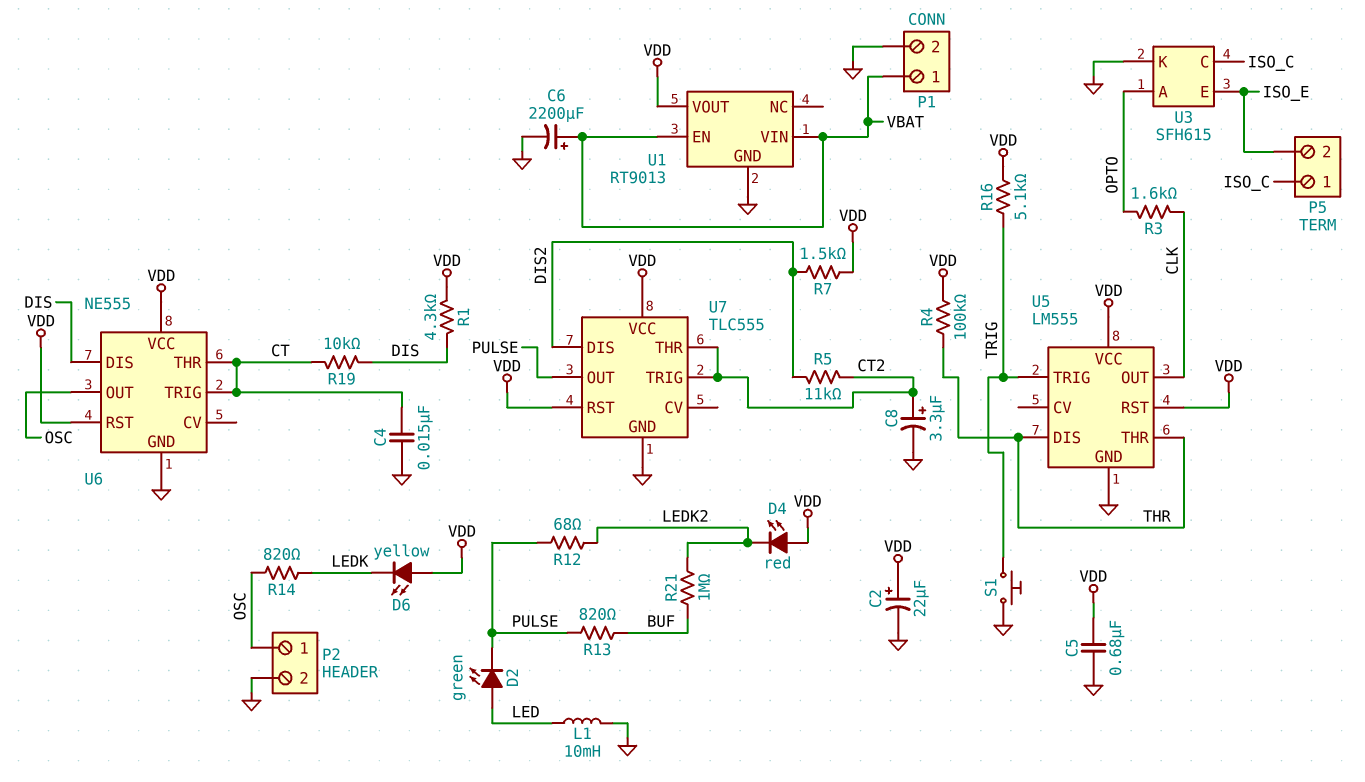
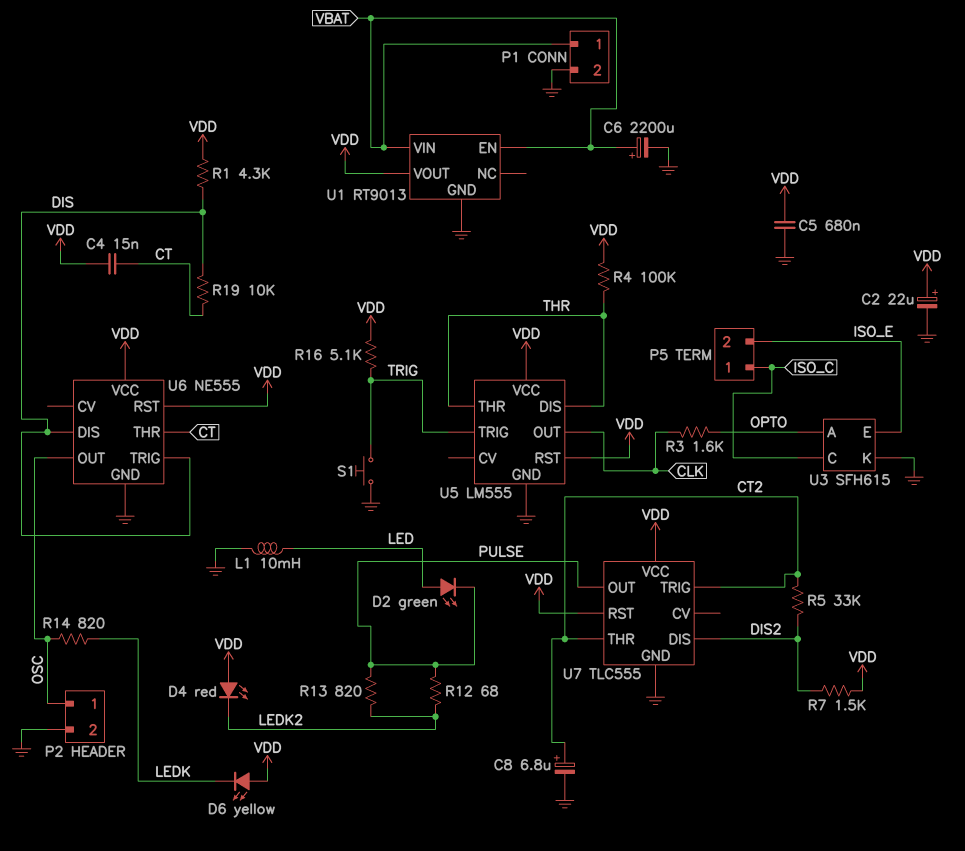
C4: 15nF (CT, GND) -> 15nF (CT, VDD)
C8: 3.3uF (plus CT2, minus GND) -> 6.8uF (plus CT2, minus GND)
R5: 11k (CT2, DIS2) -> 33k (CT2, DIS2)
R13: 820 (BUF, PULSE) -> 820 (LEDK2, PULSE)
R21: 1M (BUF, LEDK2) -> none
U6 pin TRIG: CT -> DIS

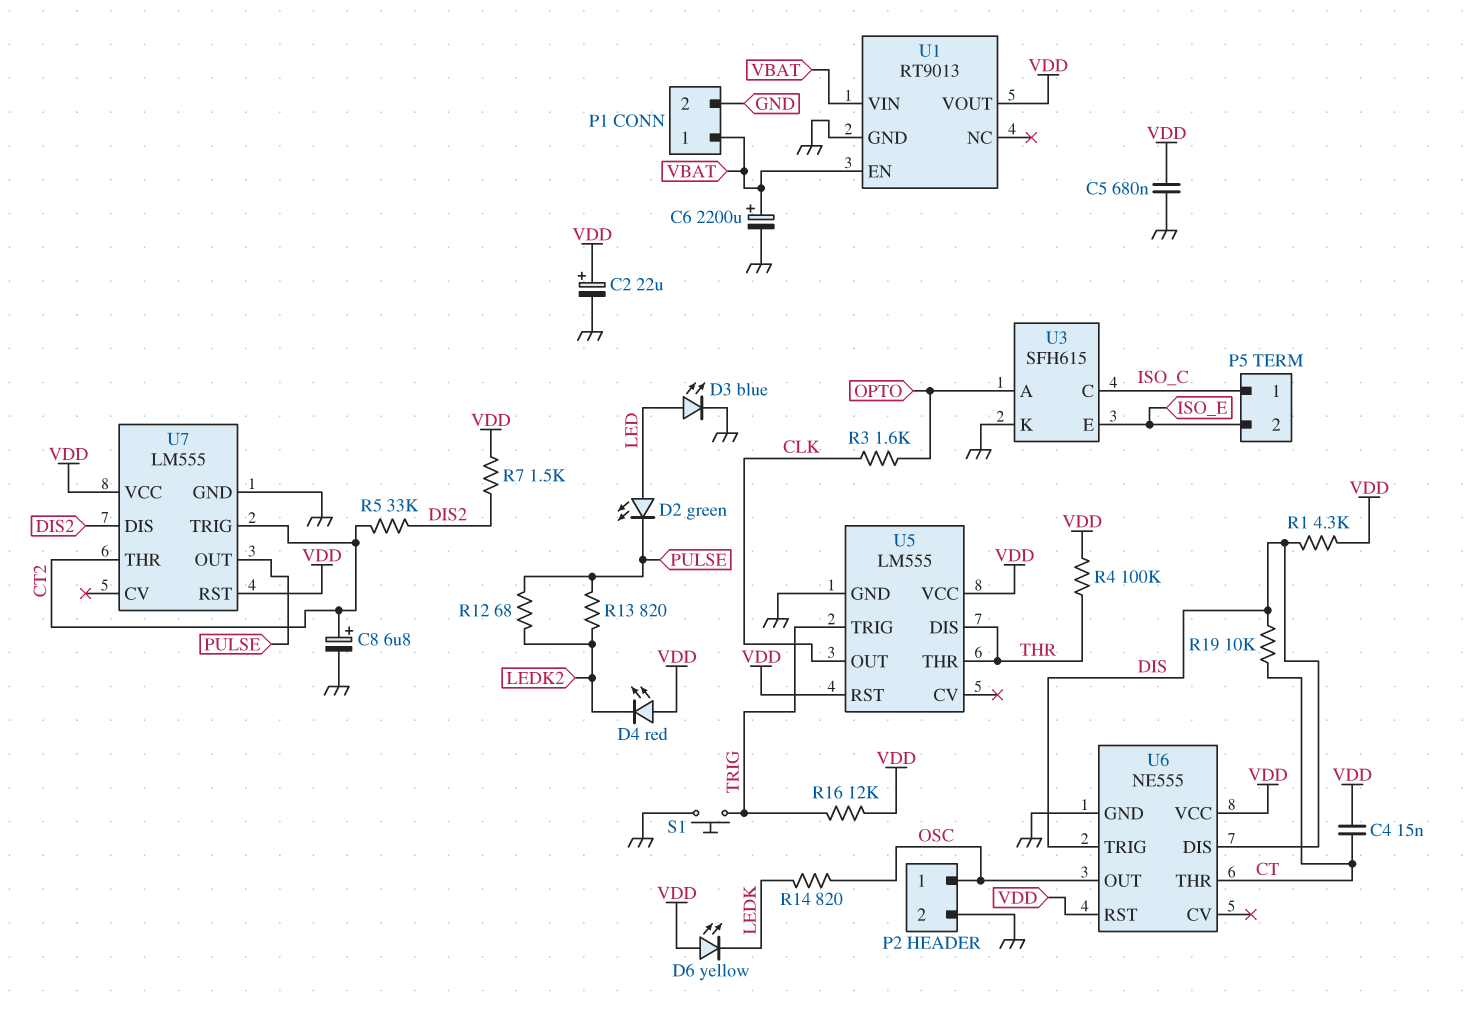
D3: none -> LED blue (A LED, K GND)
L1: 10mH (GND, LED) -> none
R16: 5.1k (TRIG, VDD) -> 12k (TRIG, VDD)
U7: TLC555 -> LM555

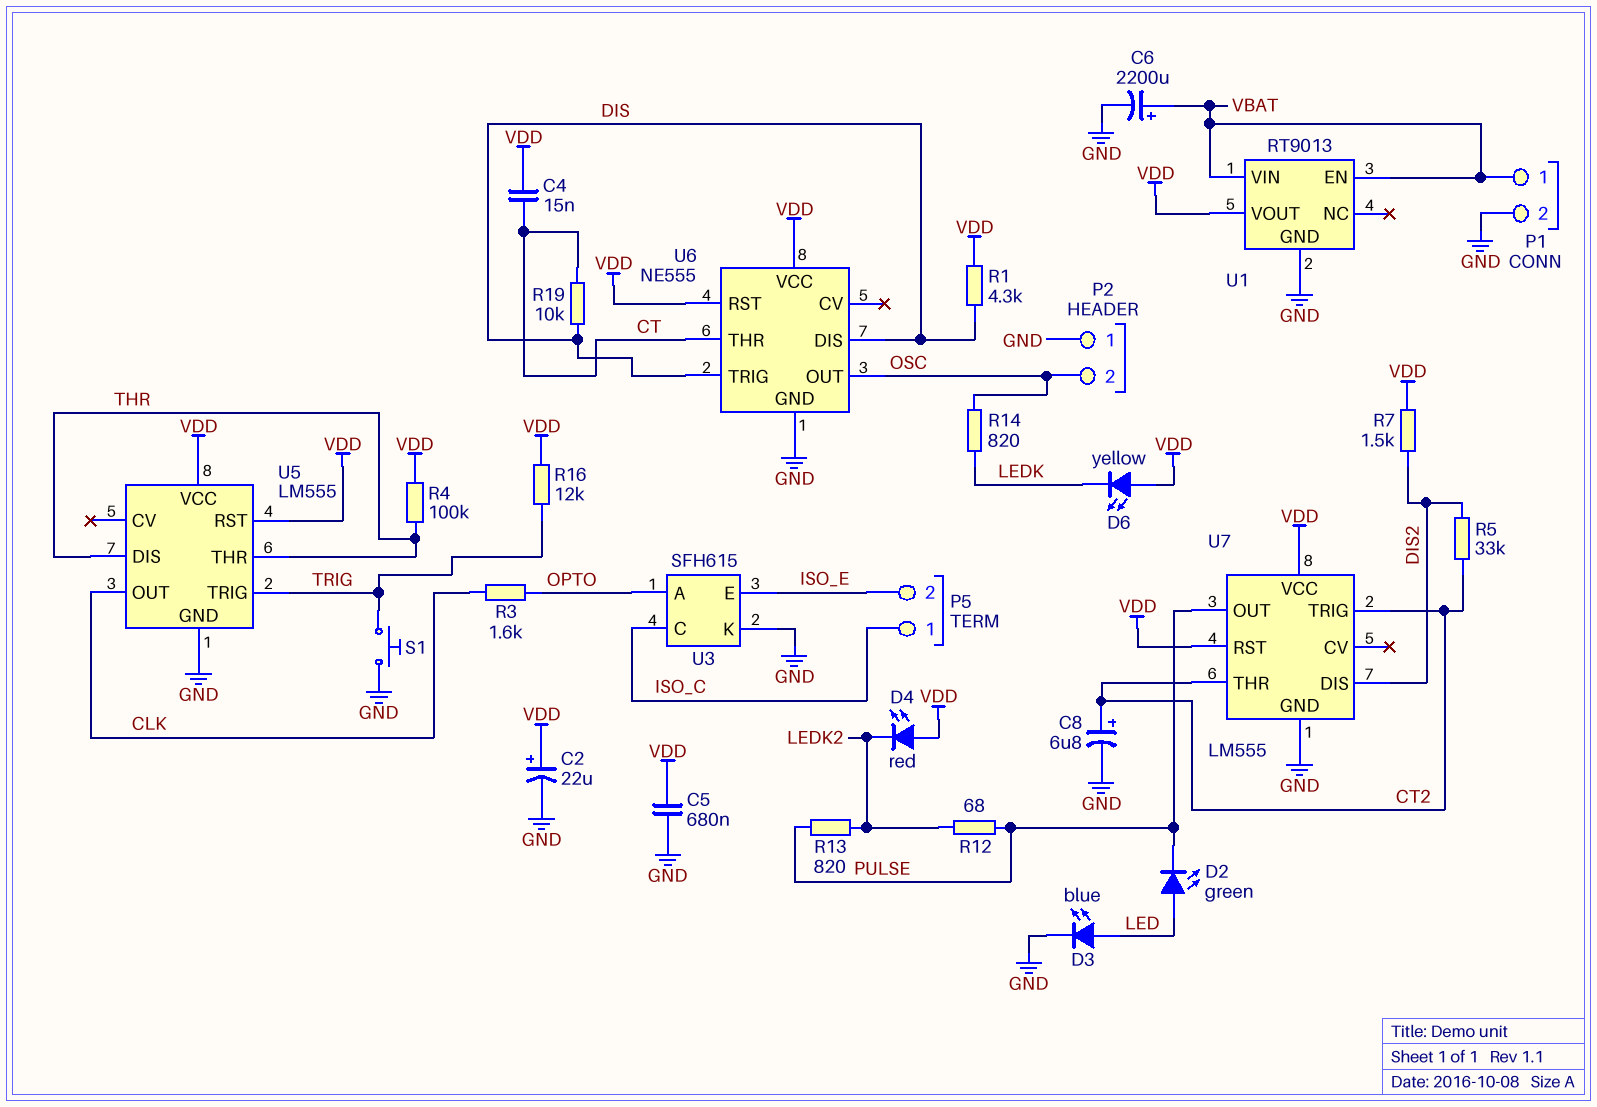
P2 pin 1: OSC -> GND
P2 pin 2: GND -> OSC

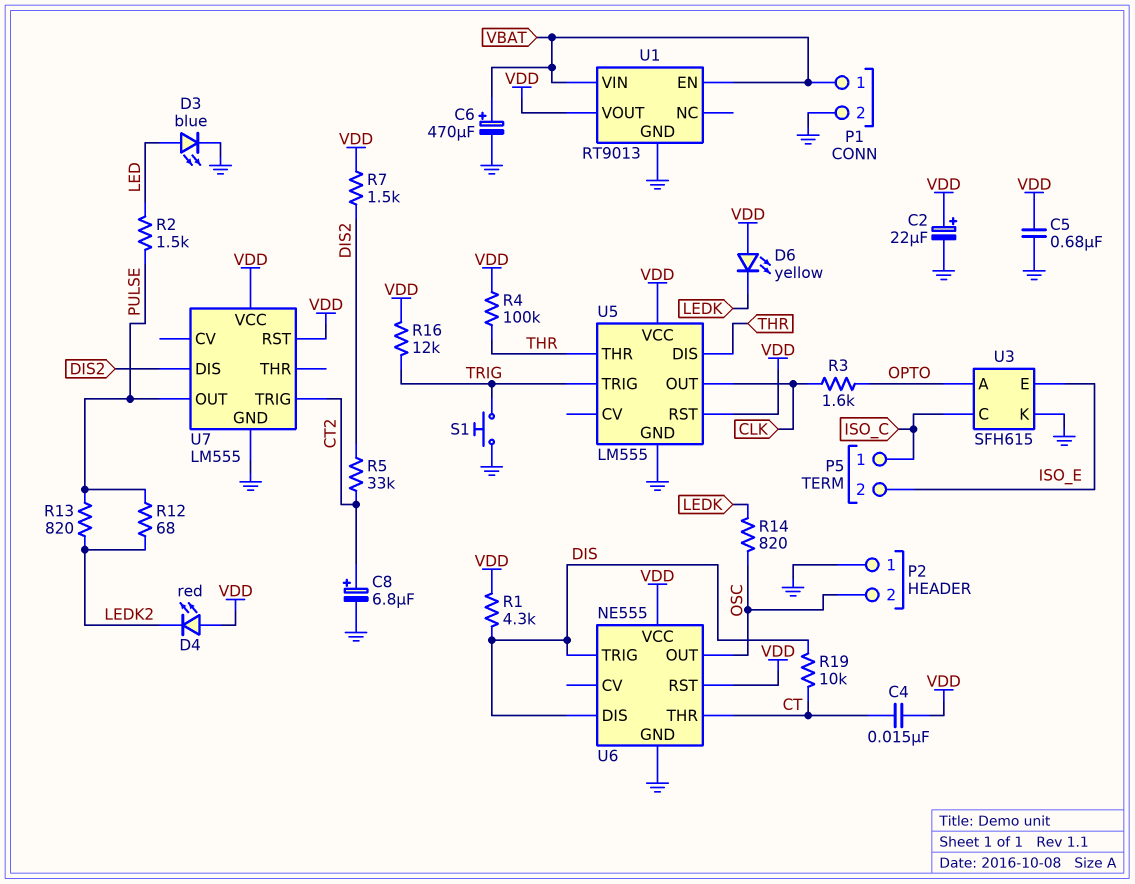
C6: 2200uF (plus VBAT, minus GND) -> 470uF (plus VBAT, minus GND)
D2: LED green (A LED, K PULSE) -> none
R2: none -> 1.5k (LED, PULSE)
U7 pin THR: CT2 -> none

